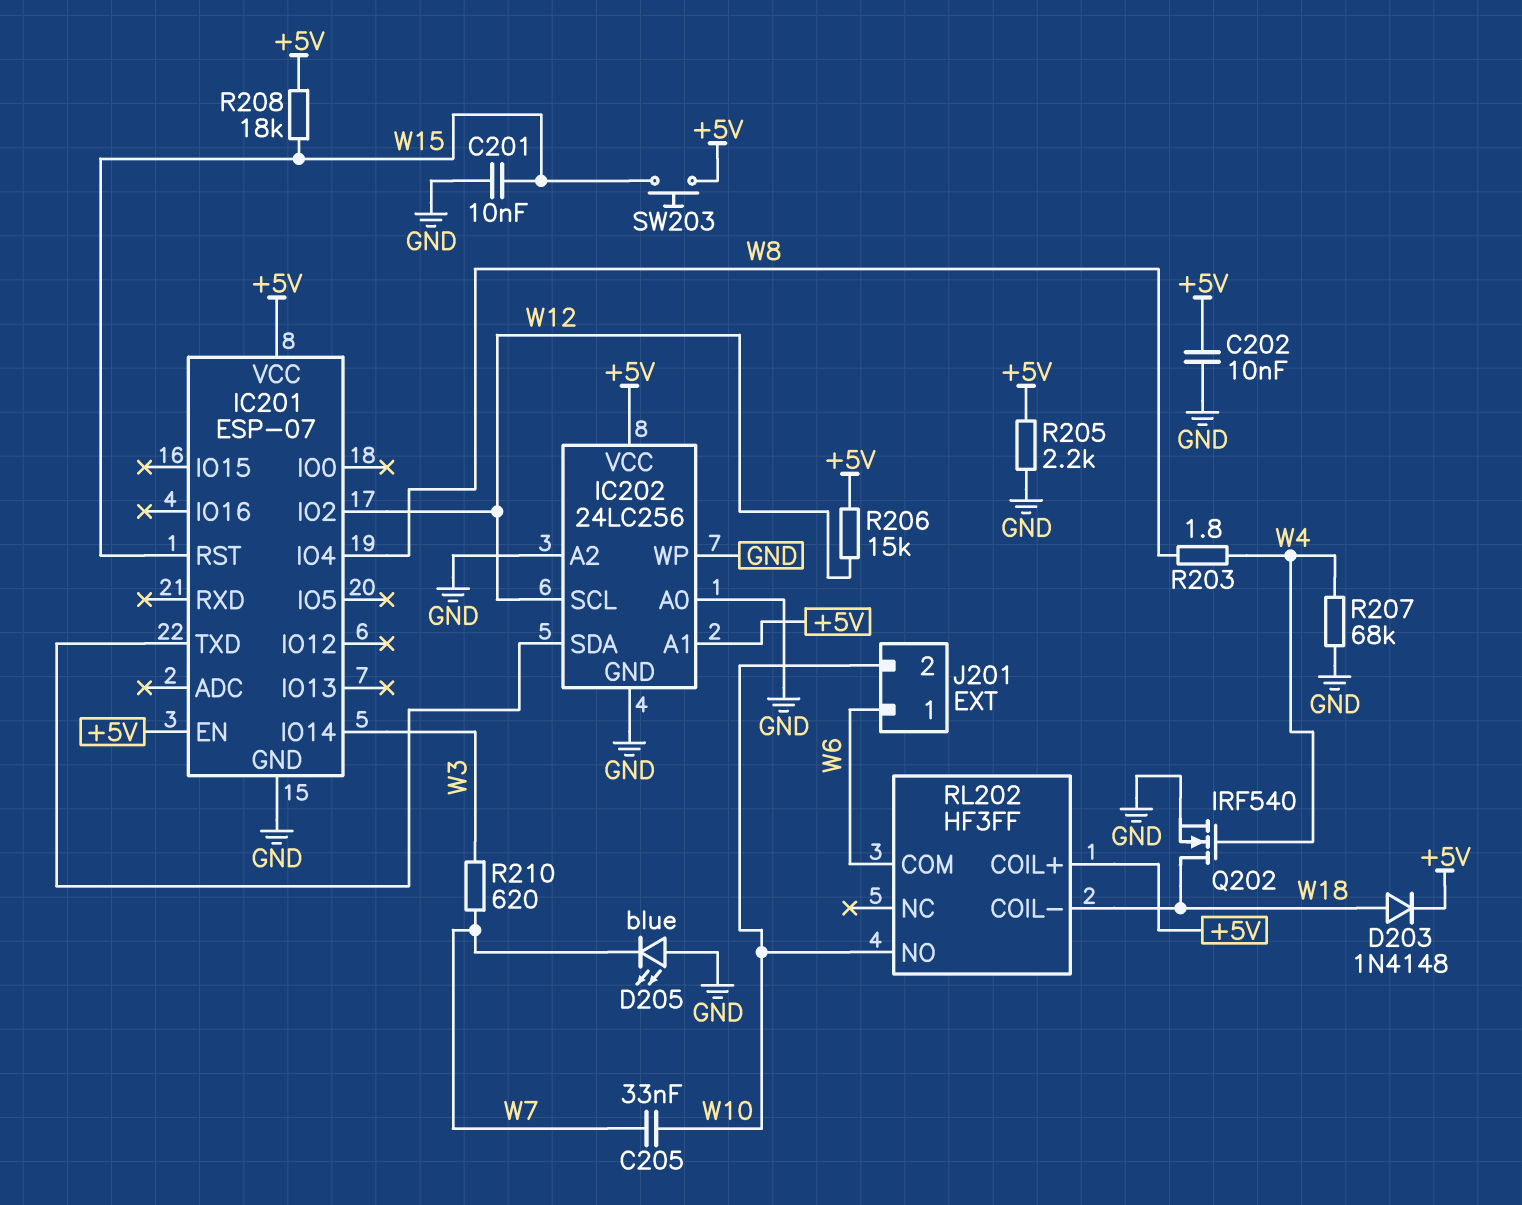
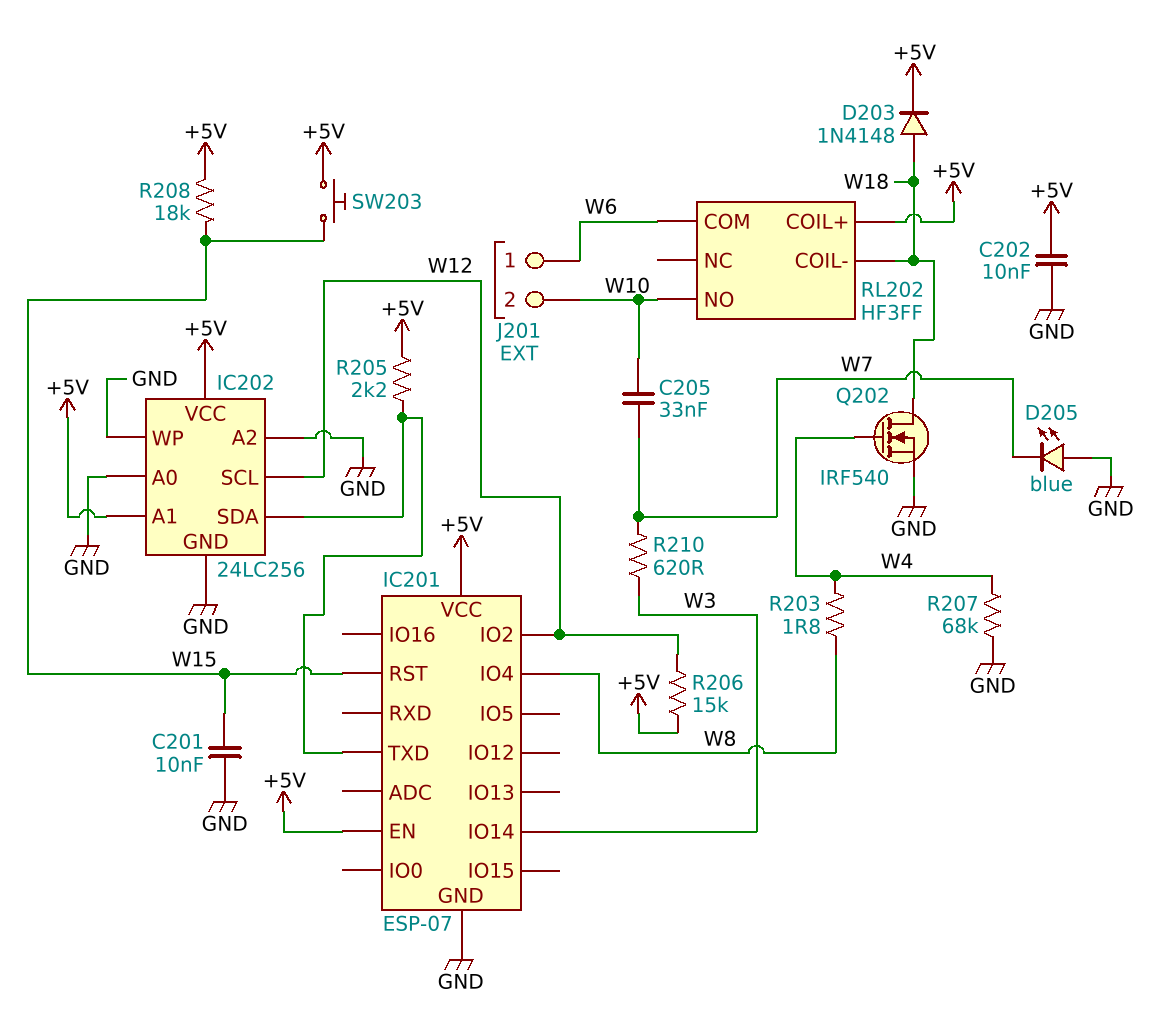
R205: 2.2k (+5V, GND) -> 2.2k (+5V, IC201/TXD)

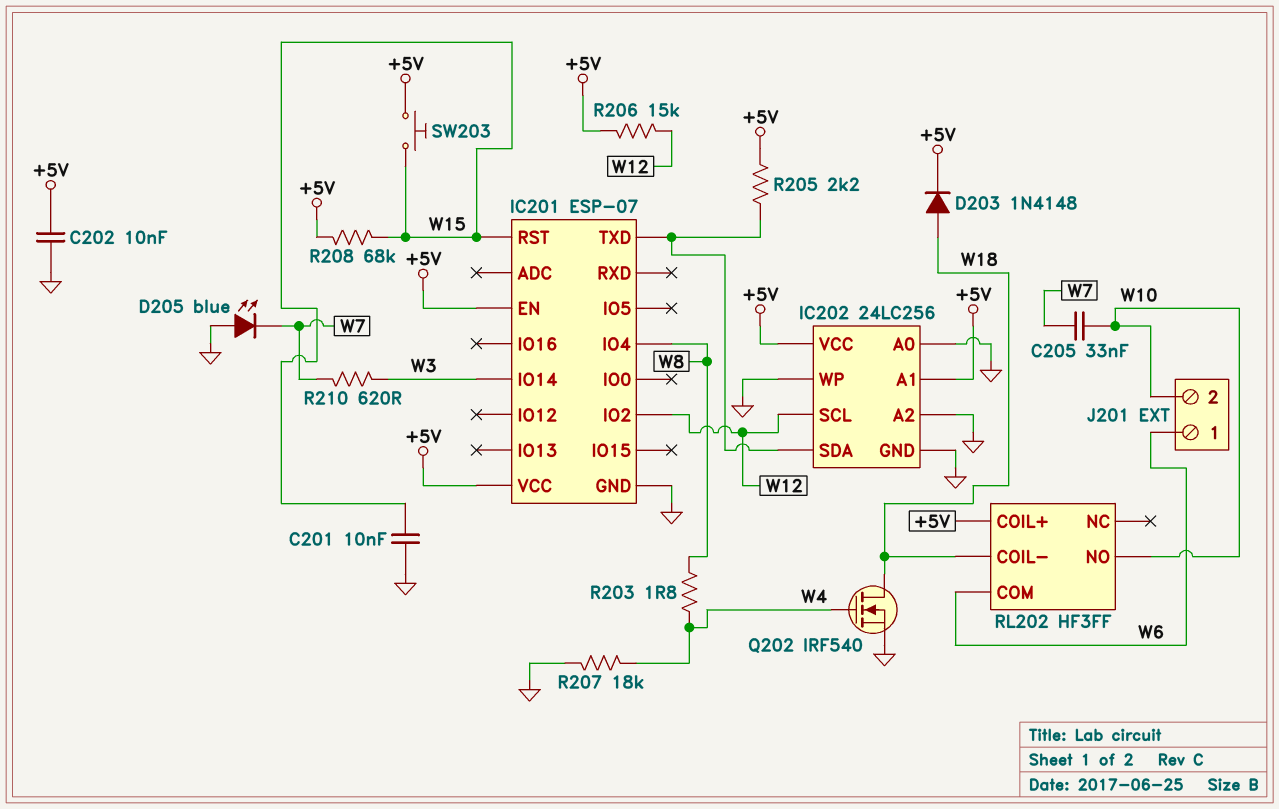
R207: 68k (GND, W4) -> 18k (GND, W4)
R208: 18k (+5V, W15) -> 68k (+5V, W15)

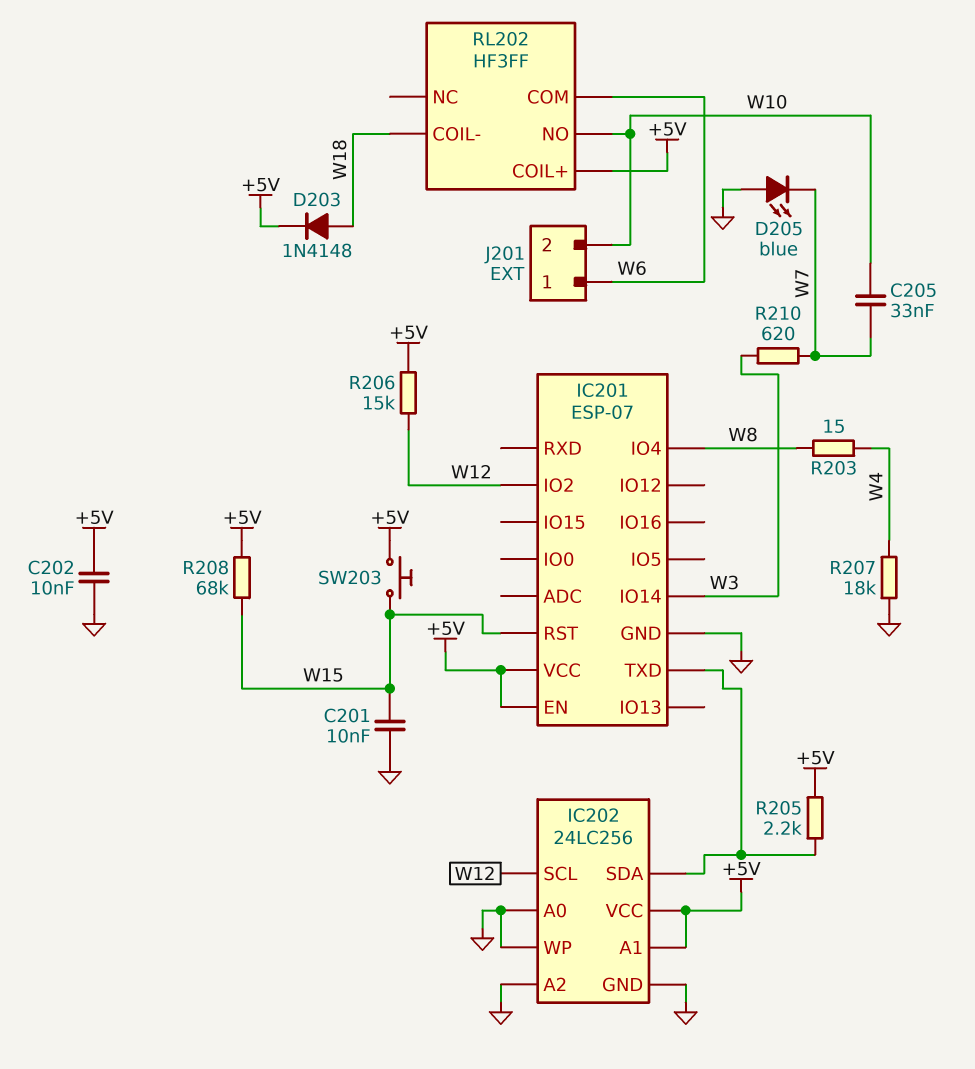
Q202: NMOS IRF540 (G W4, D W18, S GND) -> none
R203: 1.8 (W4, W8) -> 15 (W4, W8)

